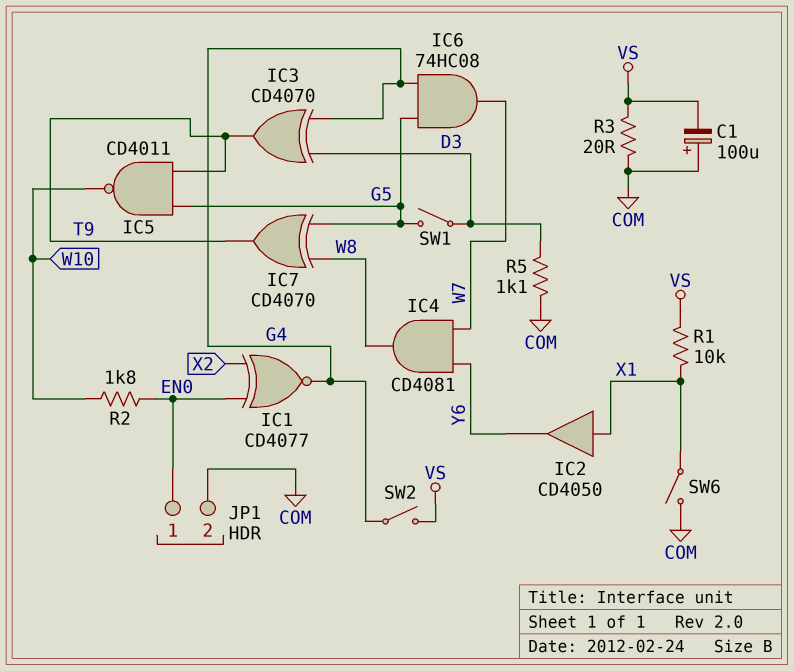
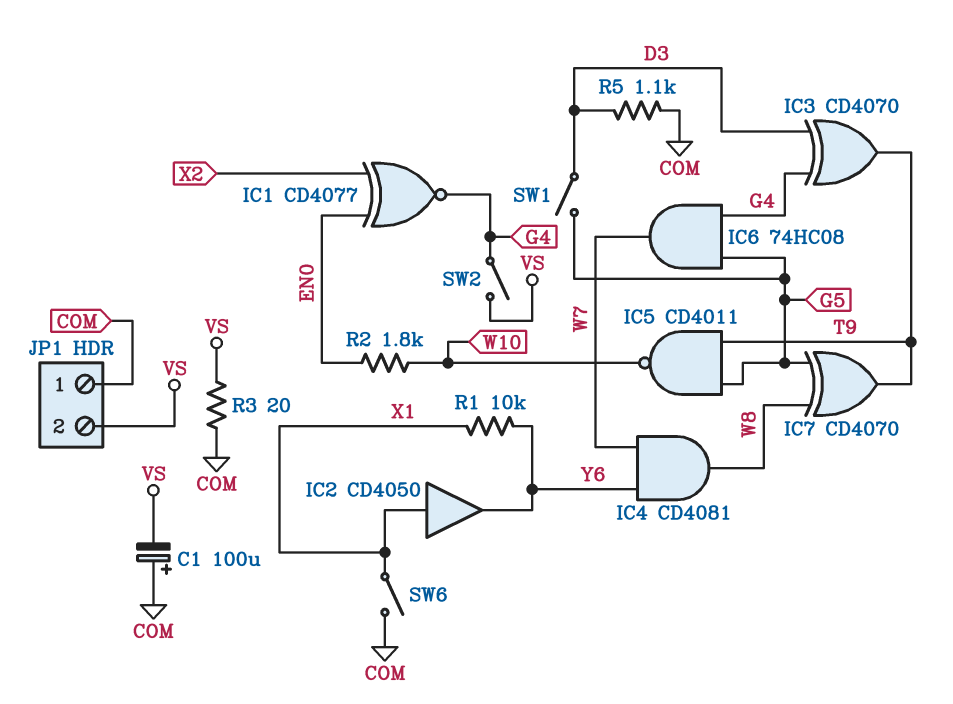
JP1 pin 1: EN0 -> COM
JP1 pin 2: COM -> VS
R1: 10k (VS, X1) -> 10k (X1, Y6)

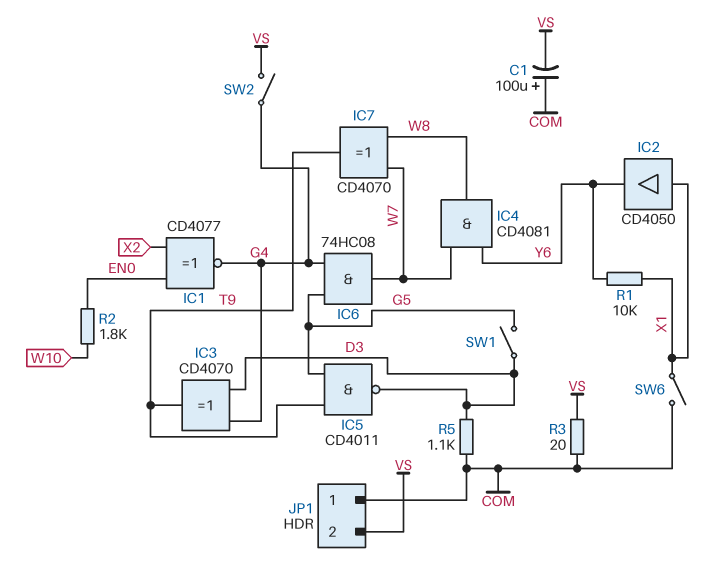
IC5: NAND CD4011 (in G5, in T9, out W10) -> NAND CD4011 (in G5, in T9, out D3)
IC7: XOR CD4070 (in G5, in W8, out T9) -> XOR CD4070 (in W7, in W8, out T9)

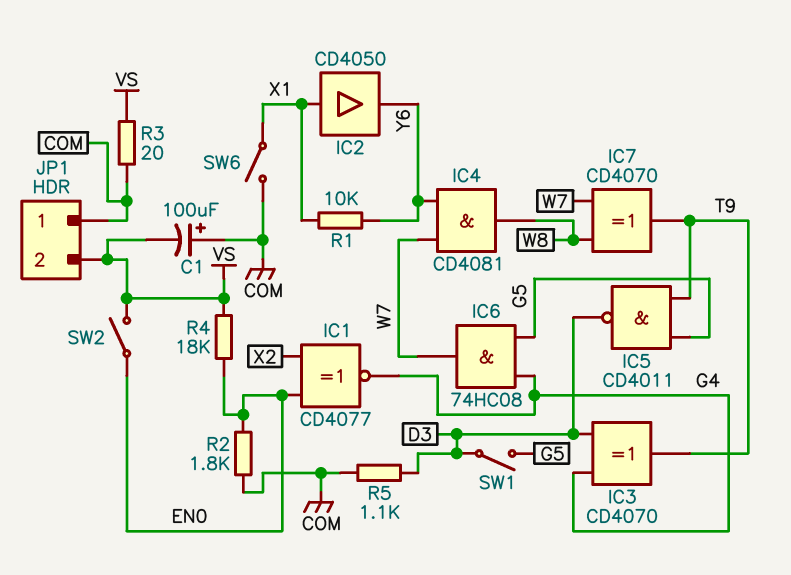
R2: 1.8k (EN0, W10) -> 1.8k (COM, EN0)
R4: none -> 18k (EN0, VS)
SW2: switch (G4, VS) -> switch (EN0, VS)

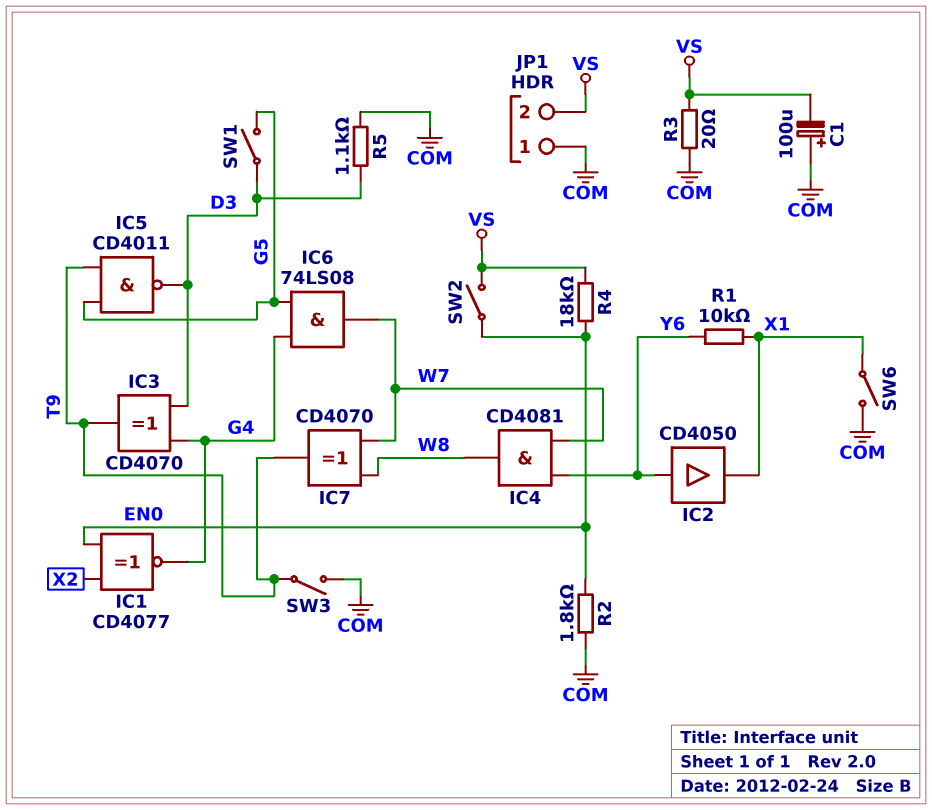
IC2: buffer CD4050 (in X1, out Y6) -> buffer CD4050 (in Y6, out X1)
IC6: AND 74HC08 (in G4, in G5, out W7) -> AND 74LS08 (in G4, in G5, out W7)
SW3: none -> switch (COM, T9)

